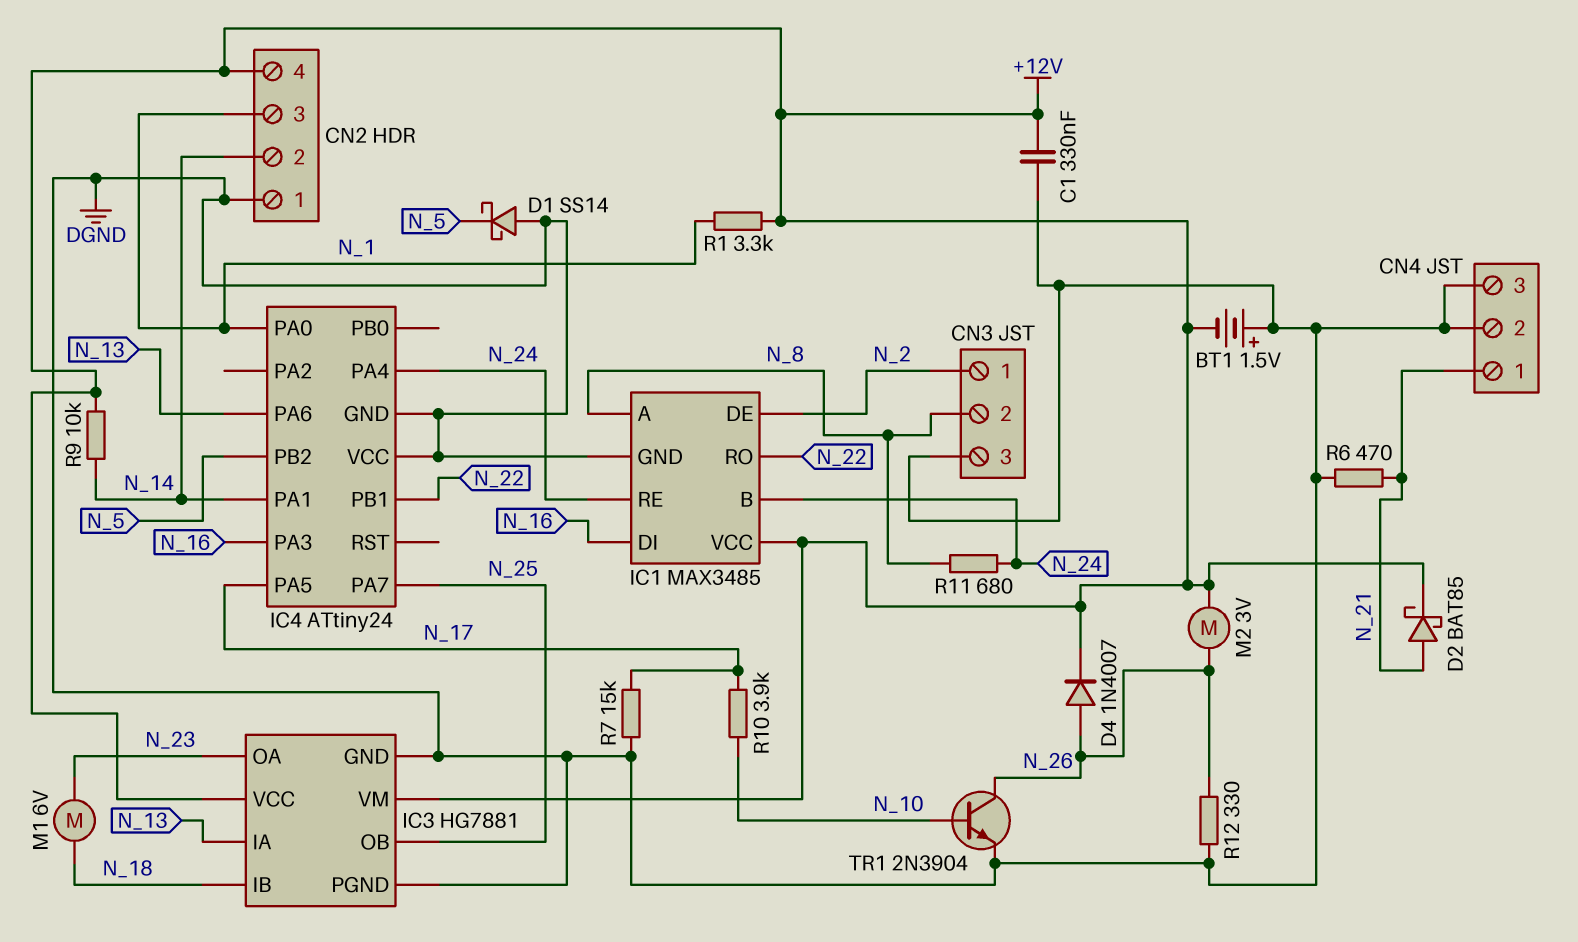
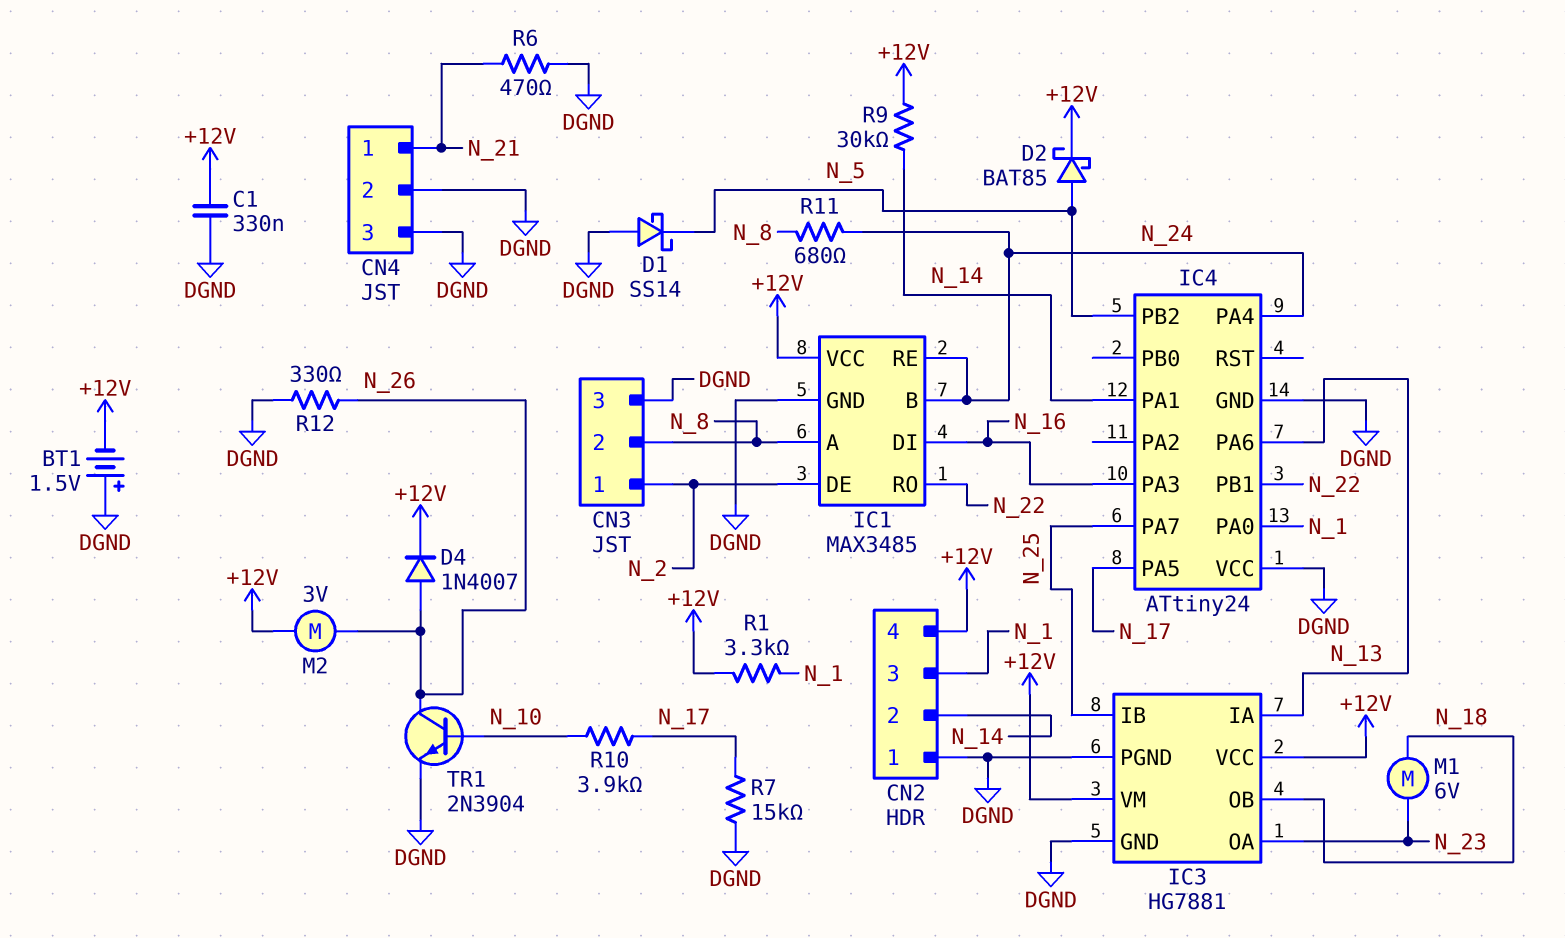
D2: schottky BAT85 (A N_21, K +12V) -> schottky BAT85 (A N_5, K +12V)
IC3 pin IB: N_18 -> N_25
IC3 pin OB: N_25 -> N_18
R9: 10k (+12V, N_14) -> 30k (+12V, N_14)

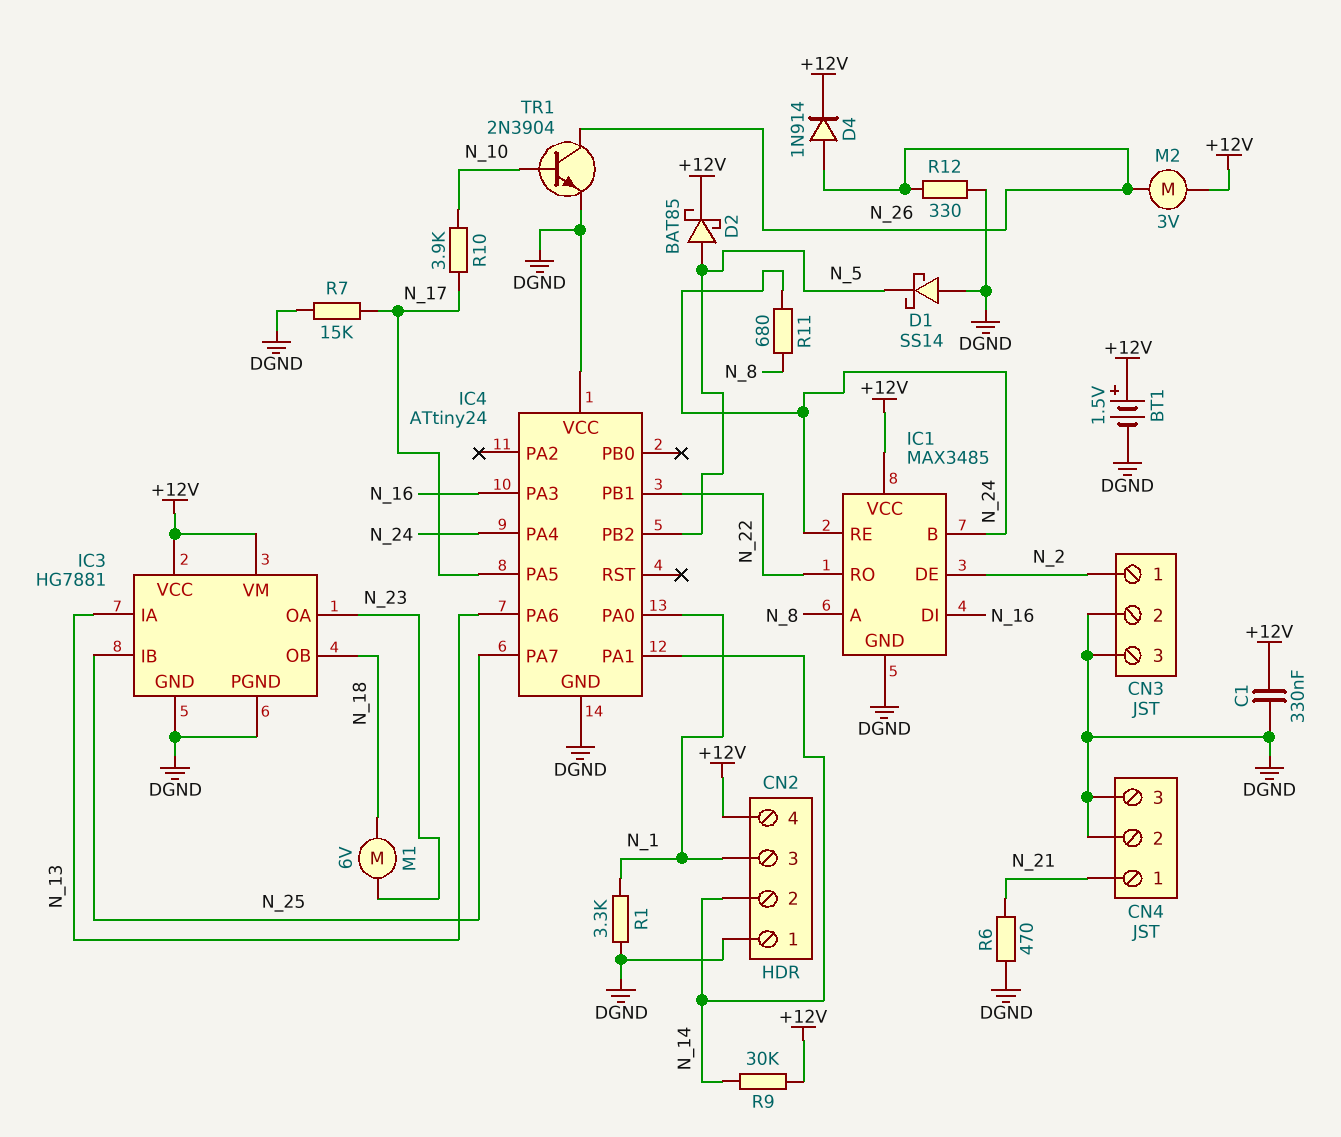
BT1: 1.5V (plus DGND, minus +12V) -> 1.5V (plus +12V, minus DGND)
CN3 pin 2: N_8 -> DGND
D4: diode 1N4007 (A N_26, K +12V) -> diode 1N914 (A N_26, K +12V)
R1: 3.3k (+12V, N_1) -> 3.3k (DGND, N_1)

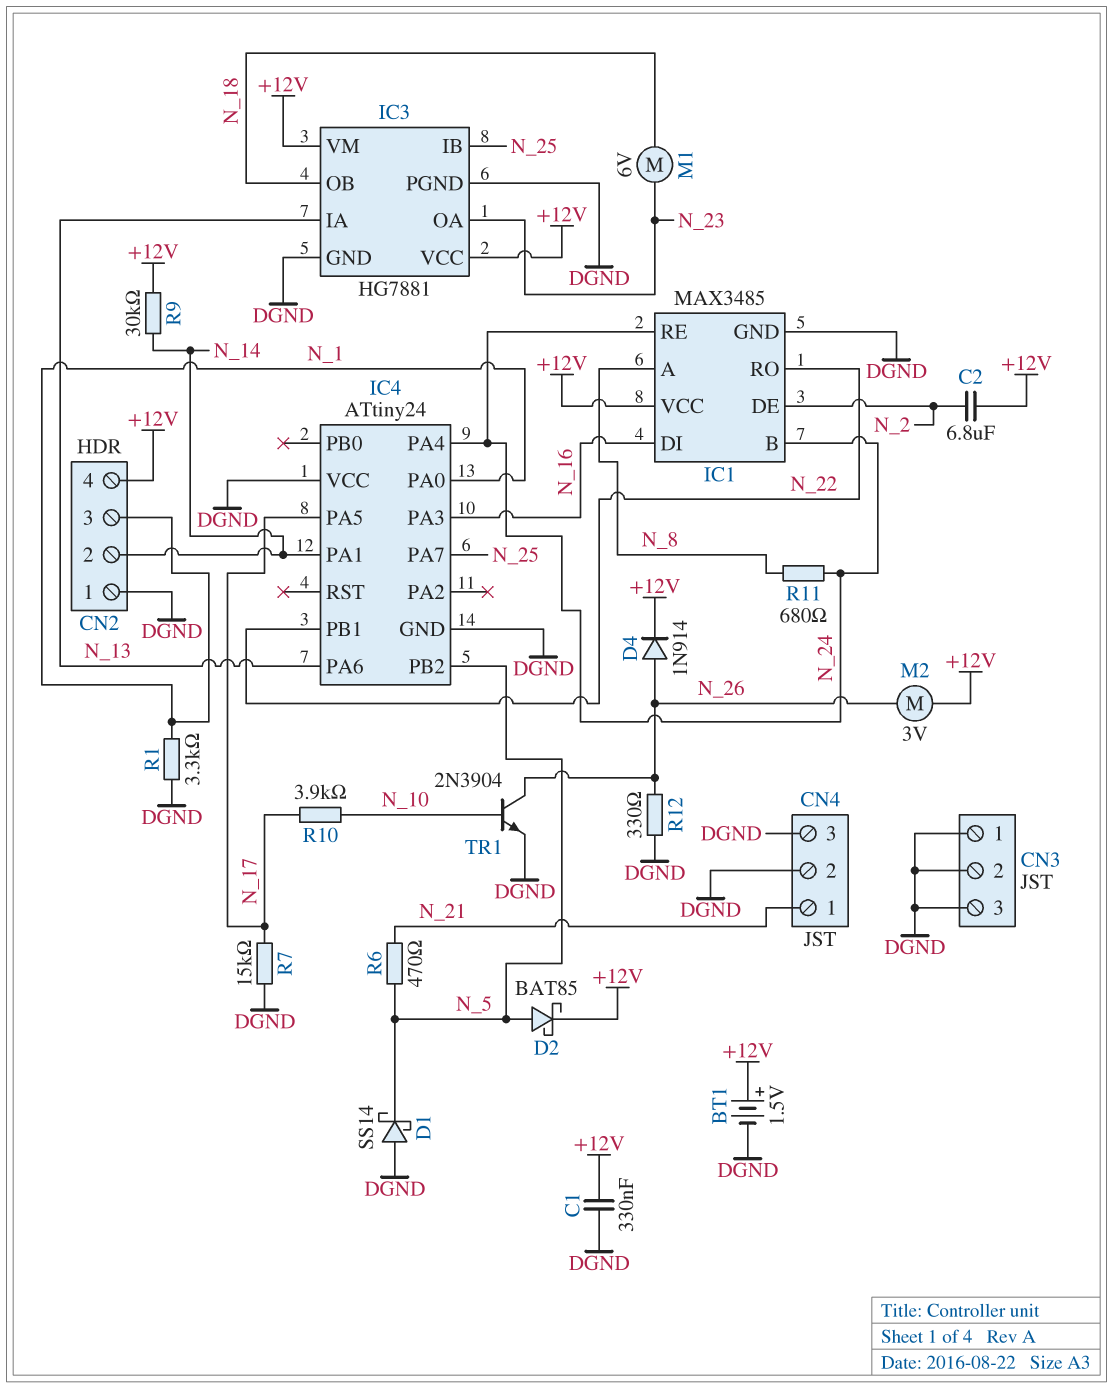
C2: none -> 6.8uF (+12V, N_2)
CN3 pin 1: N_2 -> DGND
R6: 470 (DGND, N_21) -> 470 (N_5, N_21)

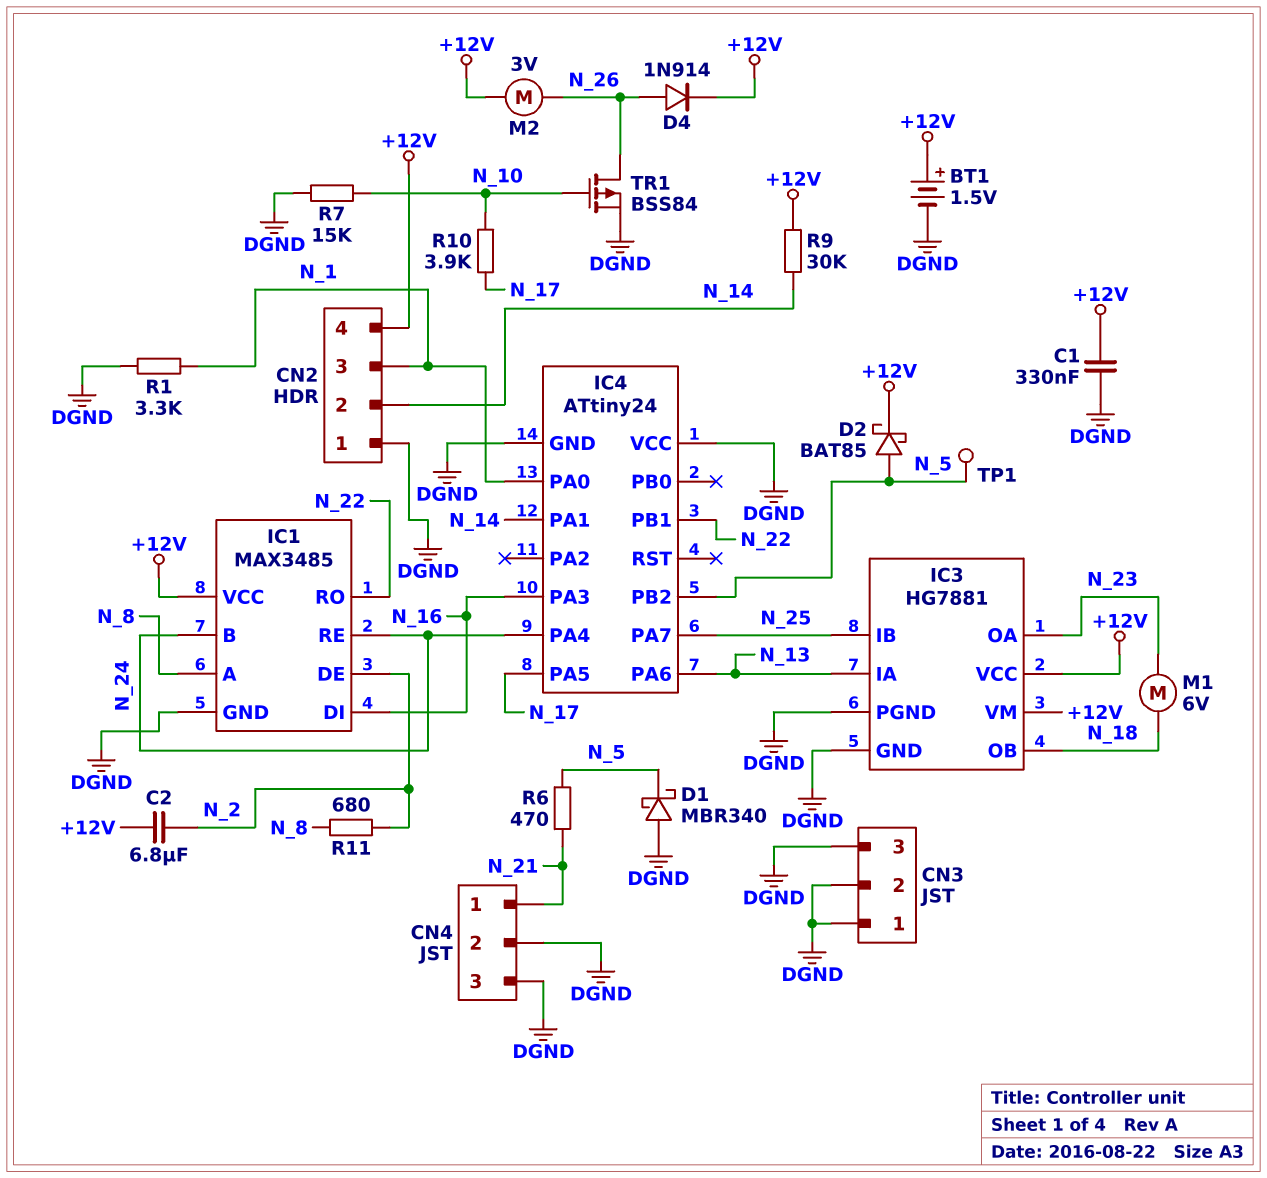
D1: schottky SS14 (A DGND, K N_5) -> schottky MBR340 (A DGND, K N_5)
R7: 15k (DGND, N_17) -> 15k (DGND, N_10)
R11: 680 (N_8, N_24) -> 680 (N_2, N_8)
R12: 330 (DGND, N_26) -> none
TP1: none -> test point (N_5)
TR1: NPN 2N3904 (B N_10, C N_26, E DGND) -> PMOS BSS84 (G N_10, D N_26, S DGND)

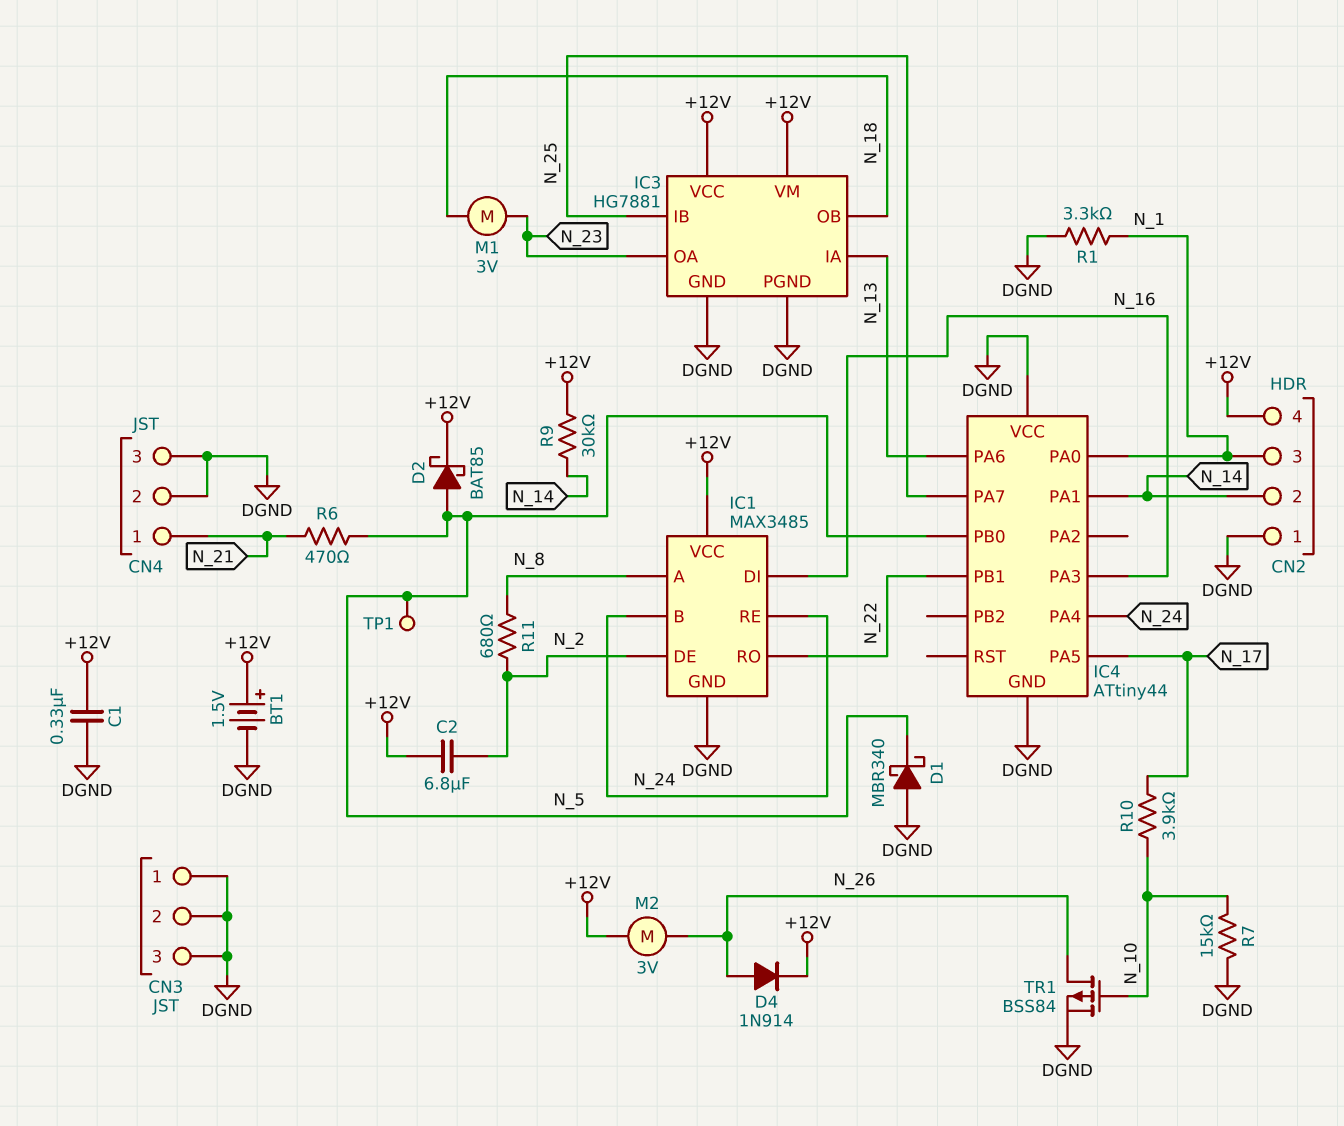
IC4: ATtiny24 -> ATtiny44
IC4 pin PB0: none -> N_5
IC4 pin PB2: N_5 -> none
M1: motor 6V (N_18, N_23) -> motor 3V (N_18, N_23)

